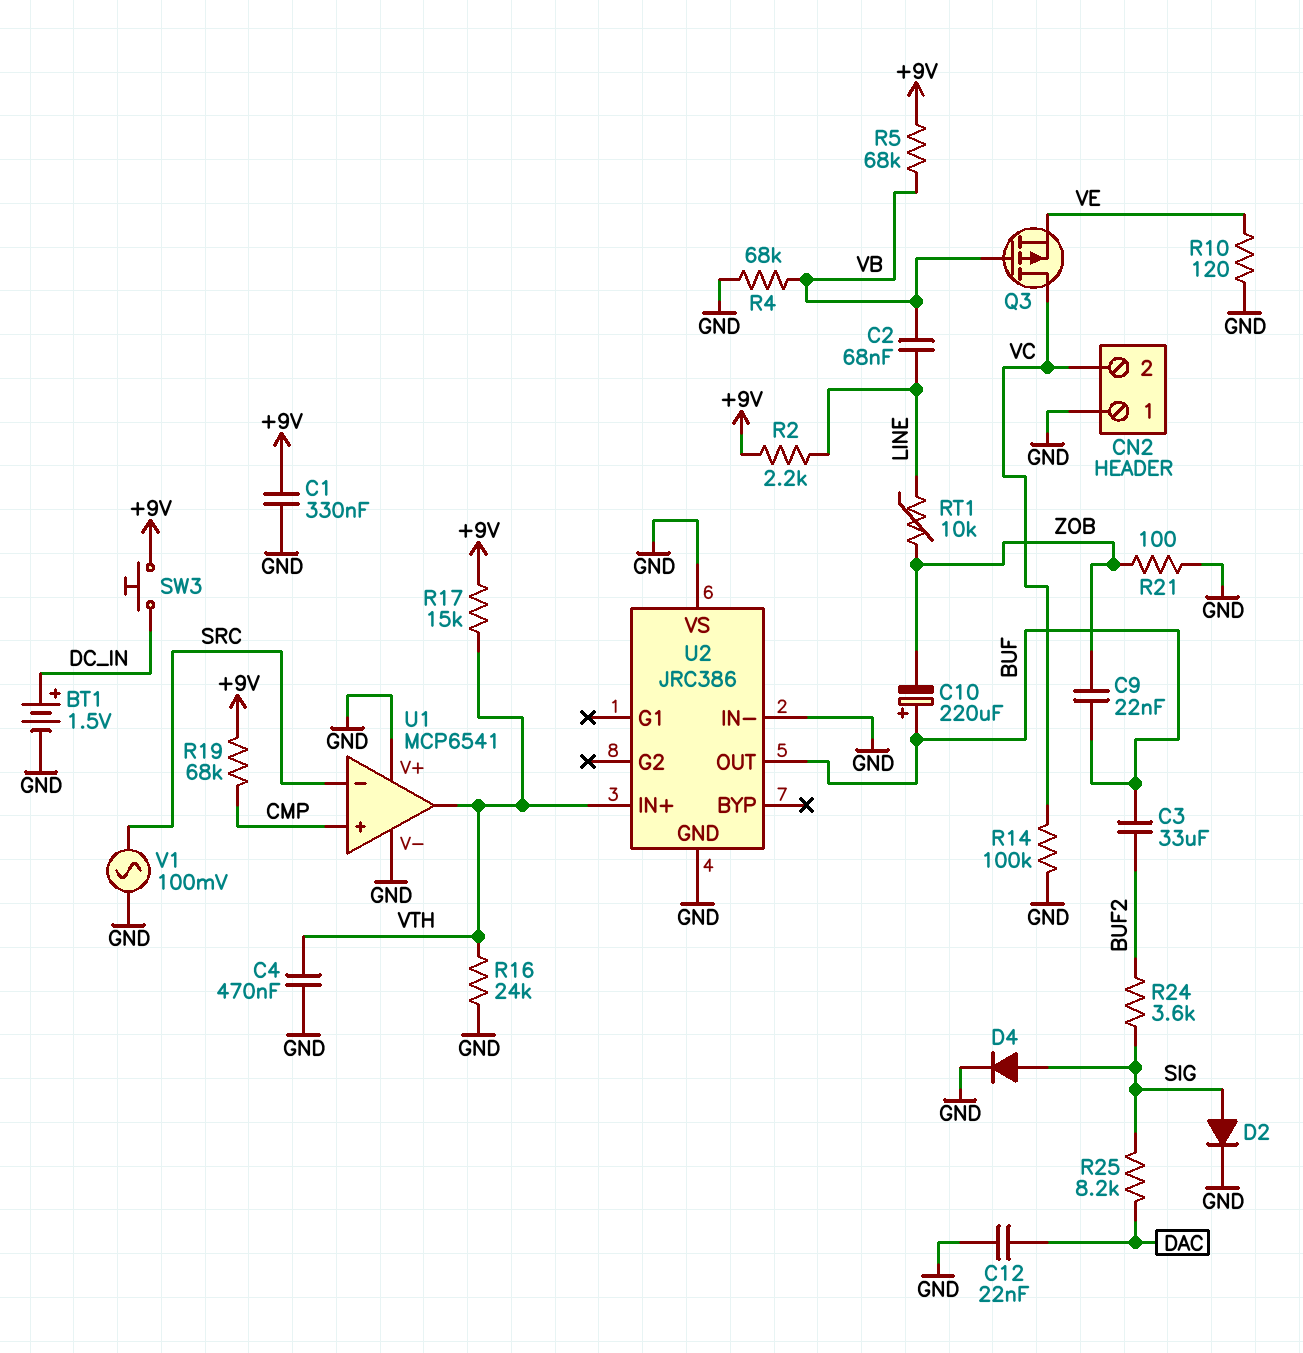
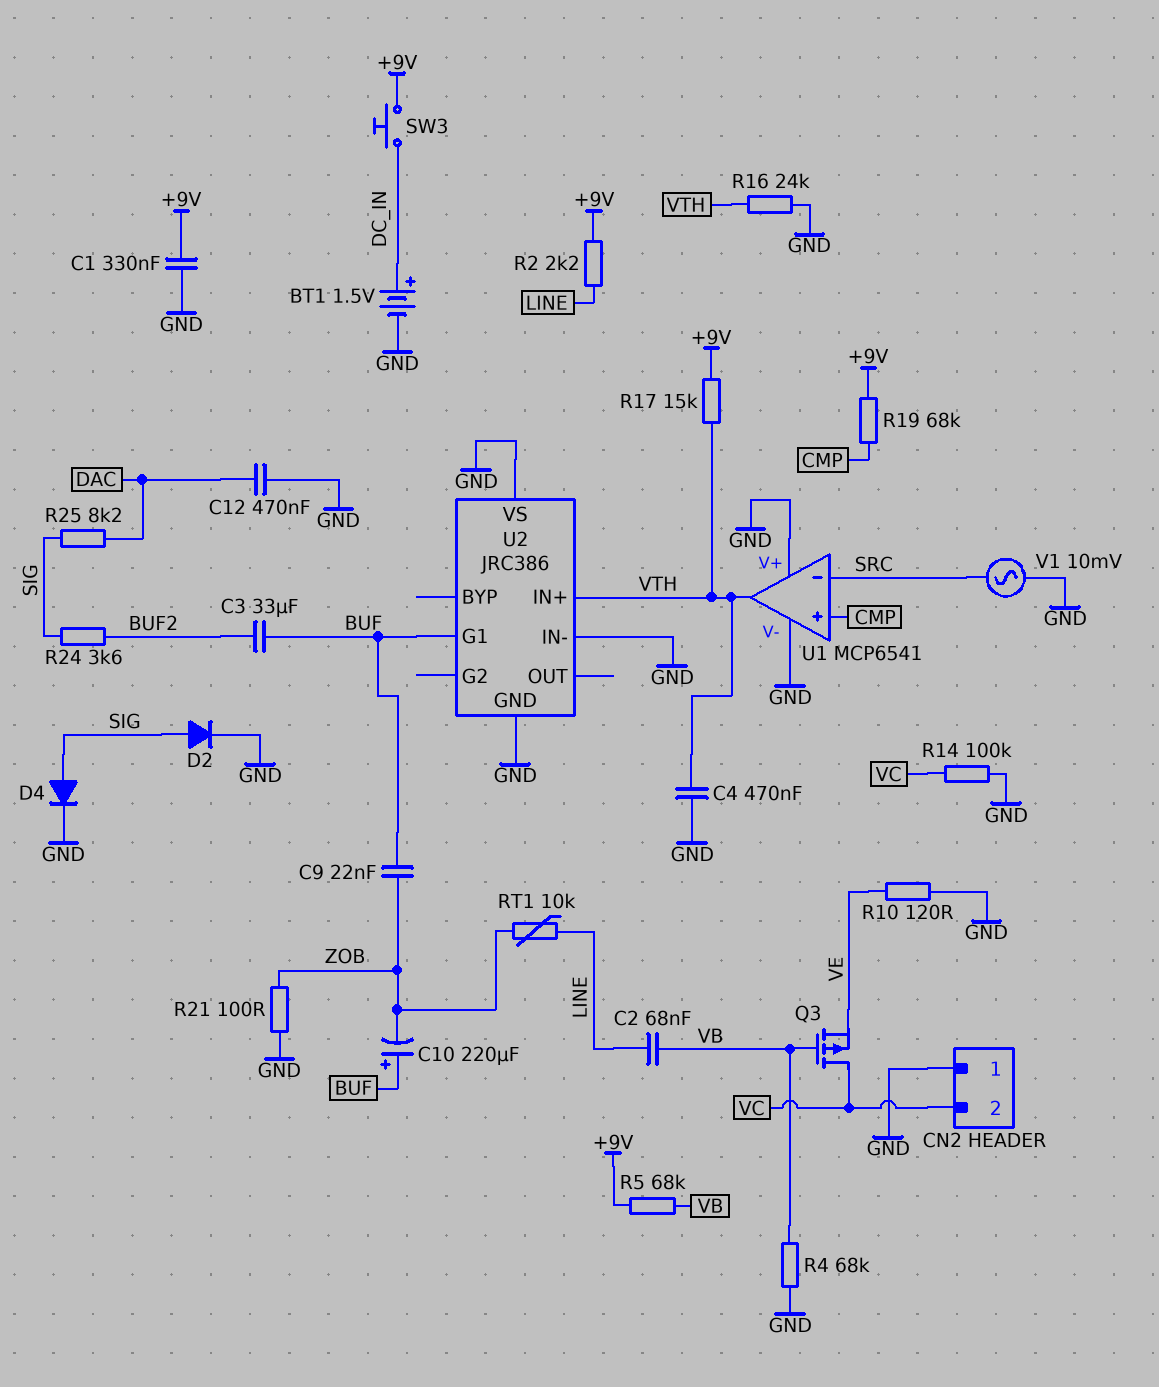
C12: 22nF (DAC, GND) -> 470nF (DAC, GND)
U2 pin G1: none -> BUF
U2 pin OUT: BUF -> none
V1: AC 100mV (GND, SRC) -> AC 10mV (GND, SRC)

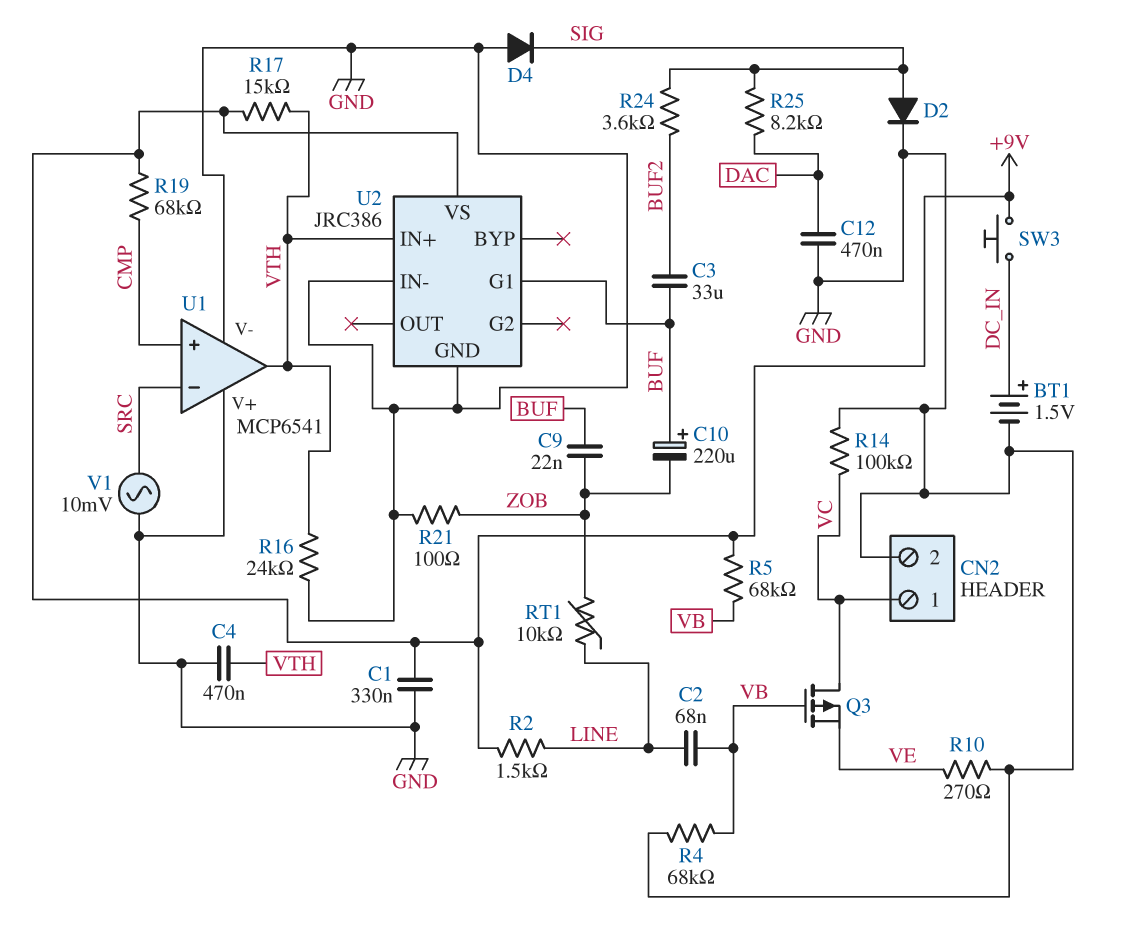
CN2 pin 1: GND -> VC
CN2 pin 2: VC -> GND
D4: diode (A SIG, K GND) -> diode (A GND, K SIG)
R2: 2.2k (+9V, LINE) -> 1.5k (+9V, LINE)
R10: 120 (GND, VE) -> 270 (GND, VE)
U2 pin VS: GND -> +9V

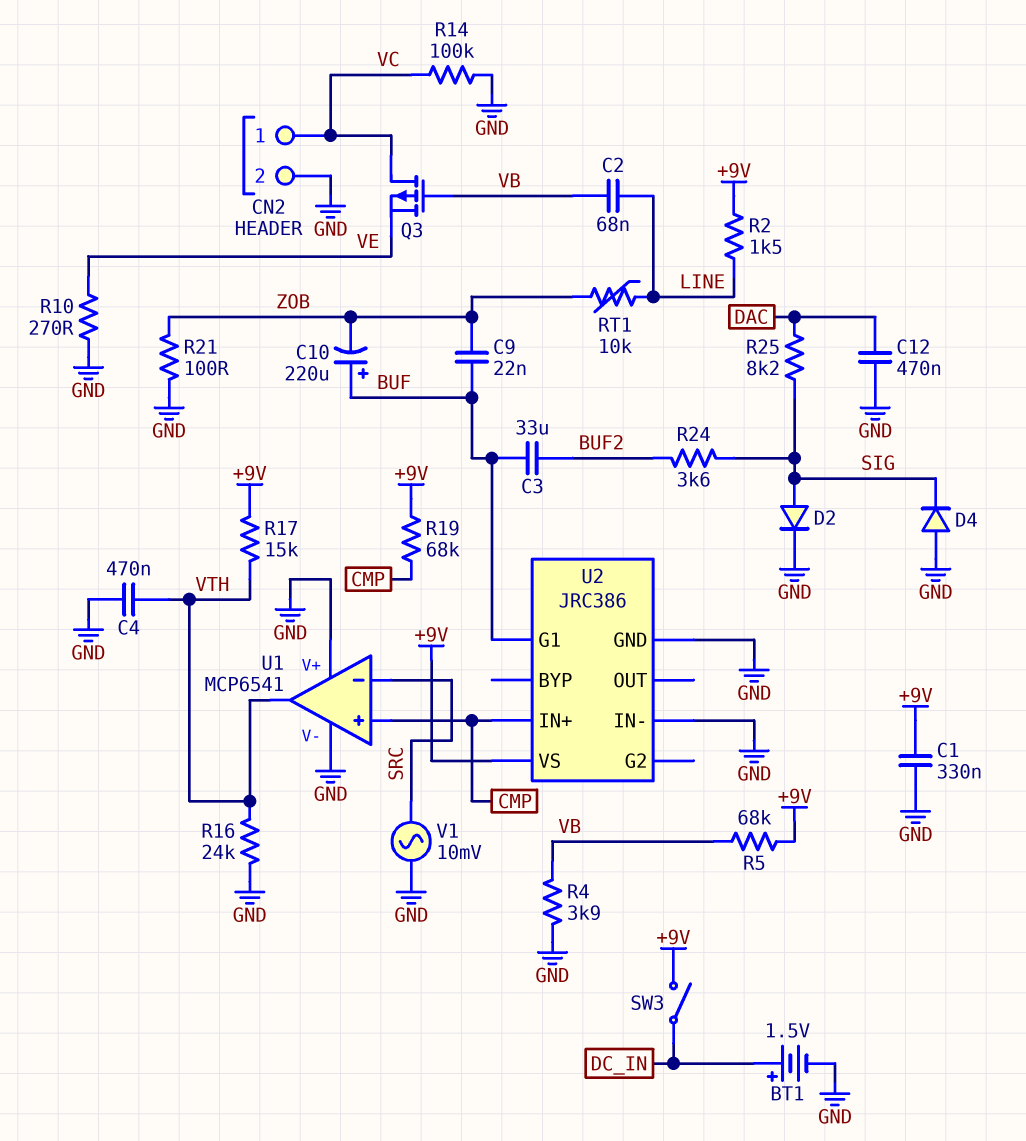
R4: 68k (GND, VB) -> 3.9k (GND, VB)
SW3: button (+9V, DC_IN) -> switch (+9V, DC_IN)
U2 pin IN+: VTH -> CMP

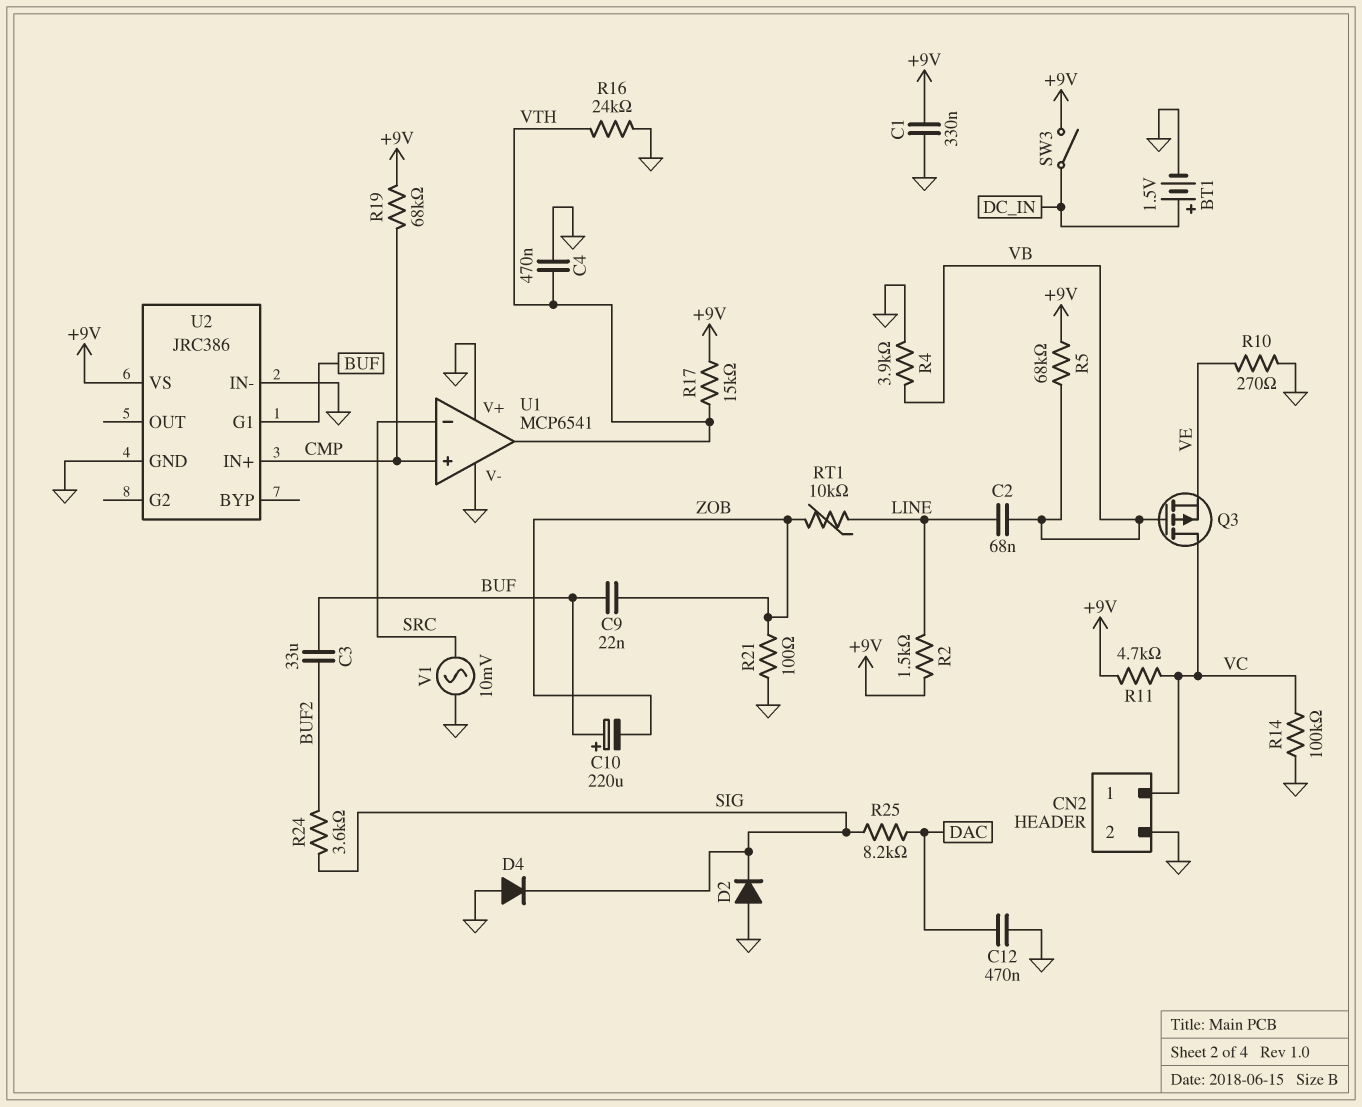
D2: diode (A SIG, K GND) -> diode (A GND, K SIG)
R11: none -> 4.7k (+9V, VC)

